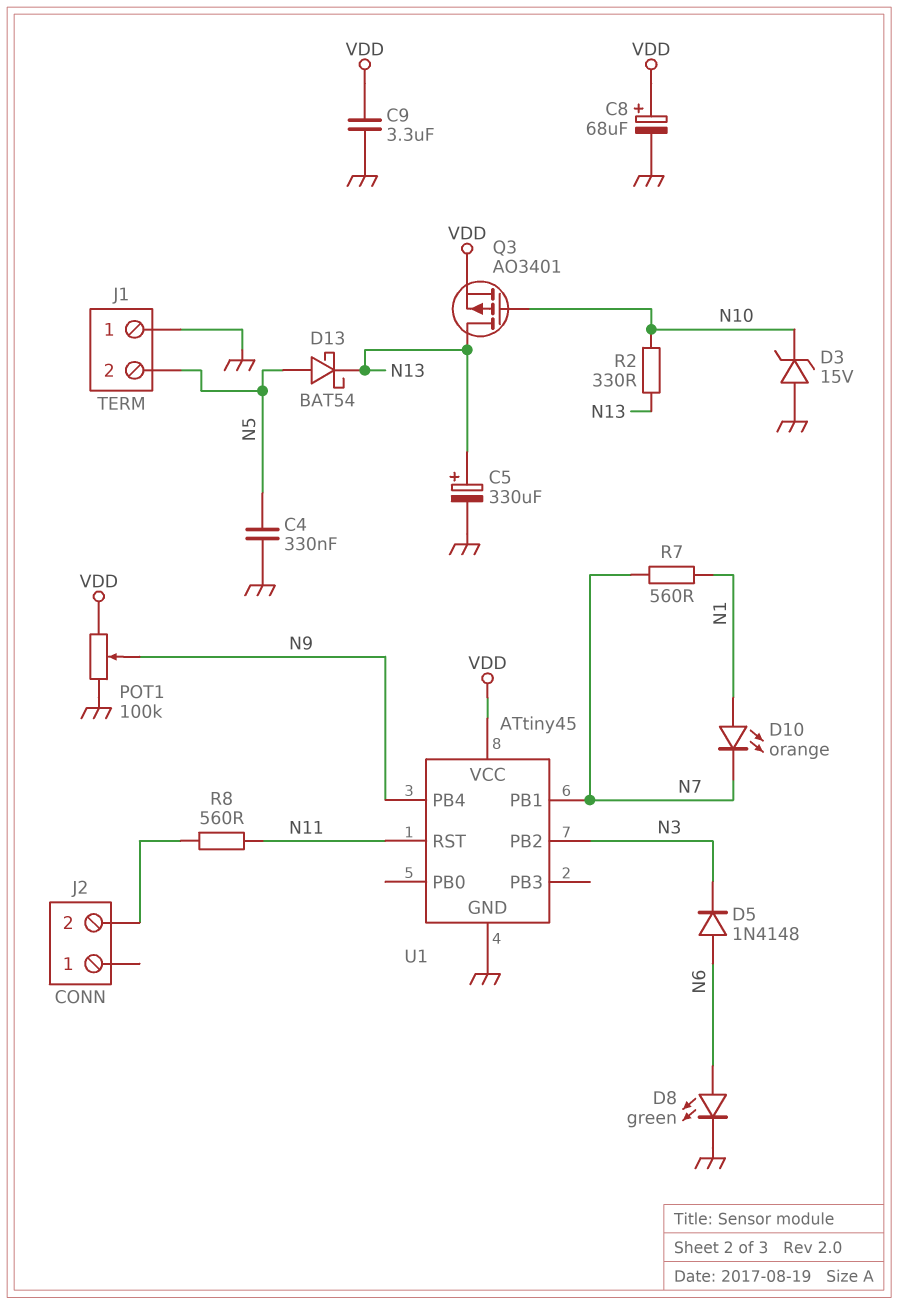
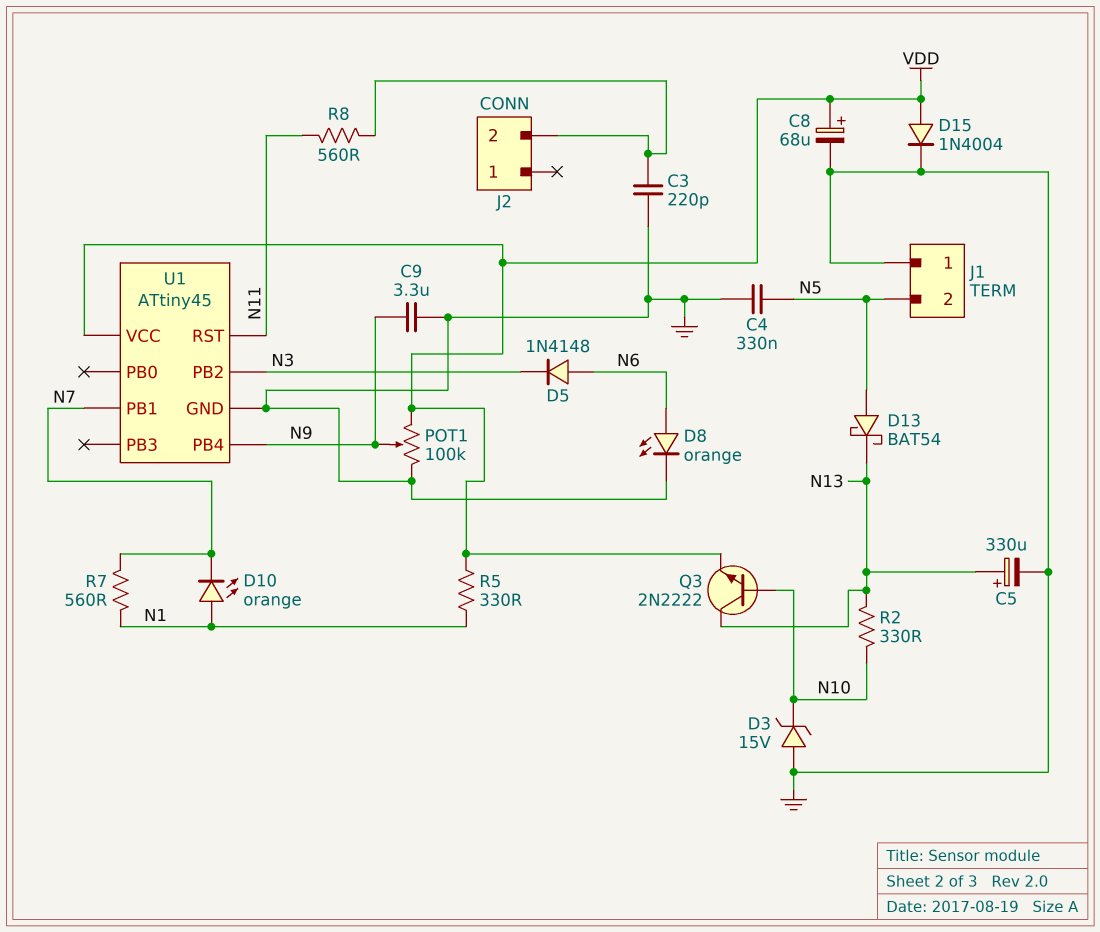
C3: none -> 220pF (GND, J2/2)
C9: 3.3uF (GND, VDD) -> 3.3uF (GND, N9)
D8: LED green (A N6, K GND) -> LED orange (A N6, K GND)
D15: none -> diode 1N4004 (A VDD, K GND)
Q3: PMOS AO3401 (G N10, D N13, S VDD) -> NPN 2N2222 (B N10, C N13, E VDD)
R5: none -> 330 (N1, VDD)

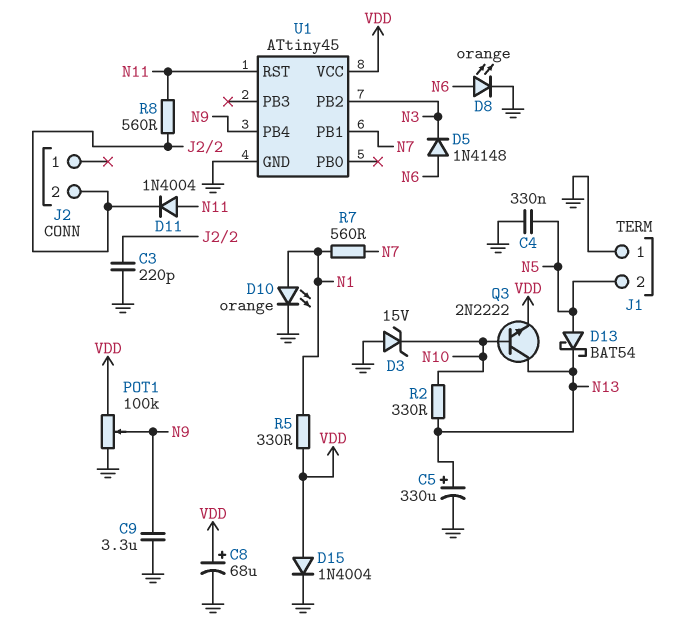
D10: LED orange (A N1, K N7) -> LED orange (A N1, K GND)
D11: none -> diode 1N4004 (A N11, K J2/2)

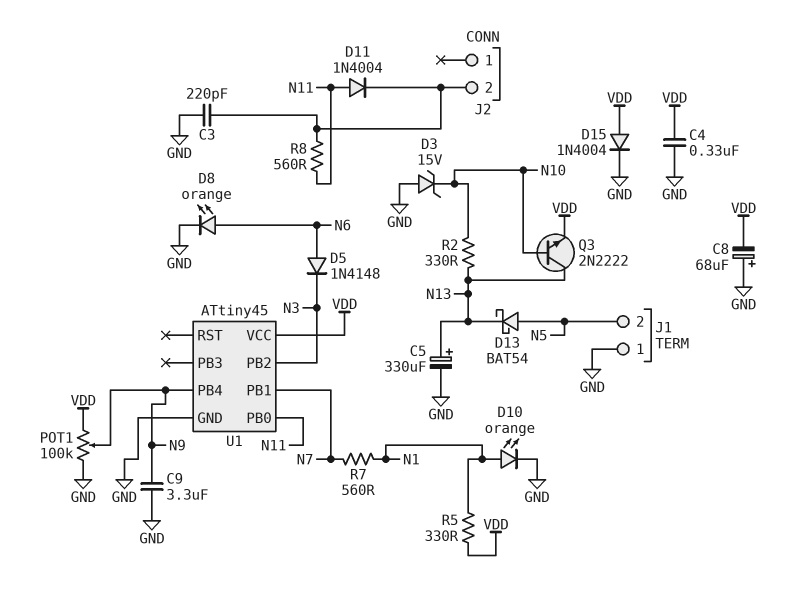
C4: 330nF (GND, N5) -> 330nF (GND, VDD)
C8: 68uF (plus VDD, minus GND) -> 68uF (plus GND, minus VDD)
U1 pin PB0: none -> N11
U1 pin RST: N11 -> none

